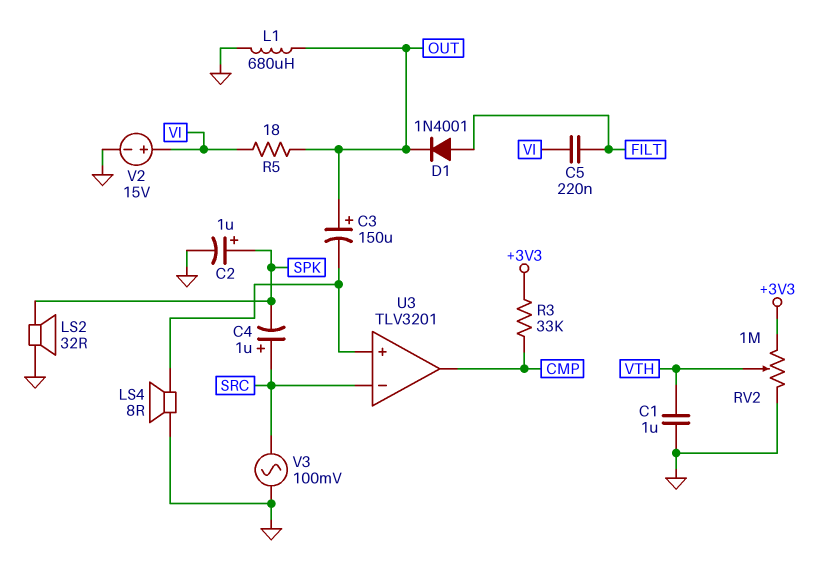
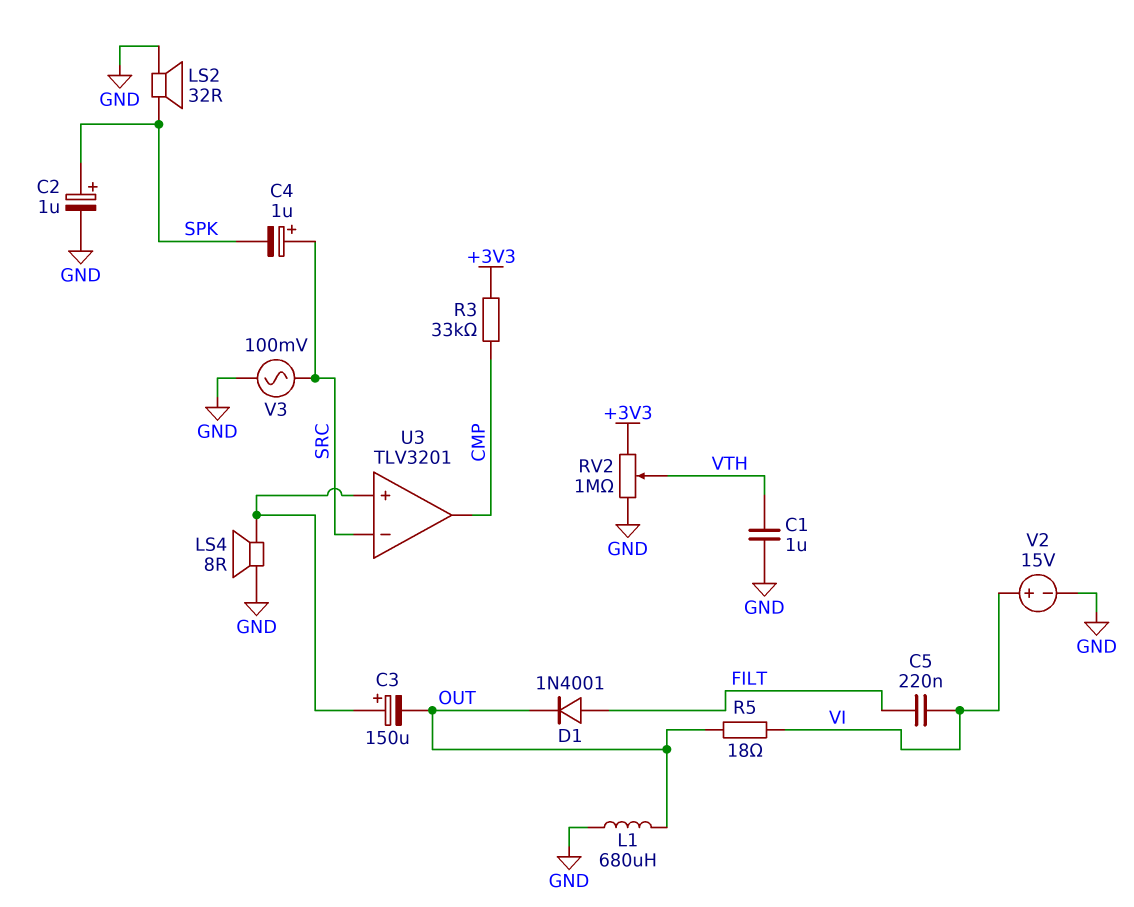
C3: 150uF (plus OUT, minus U3/in+) -> 150uF (plus U3/in+, minus OUT)

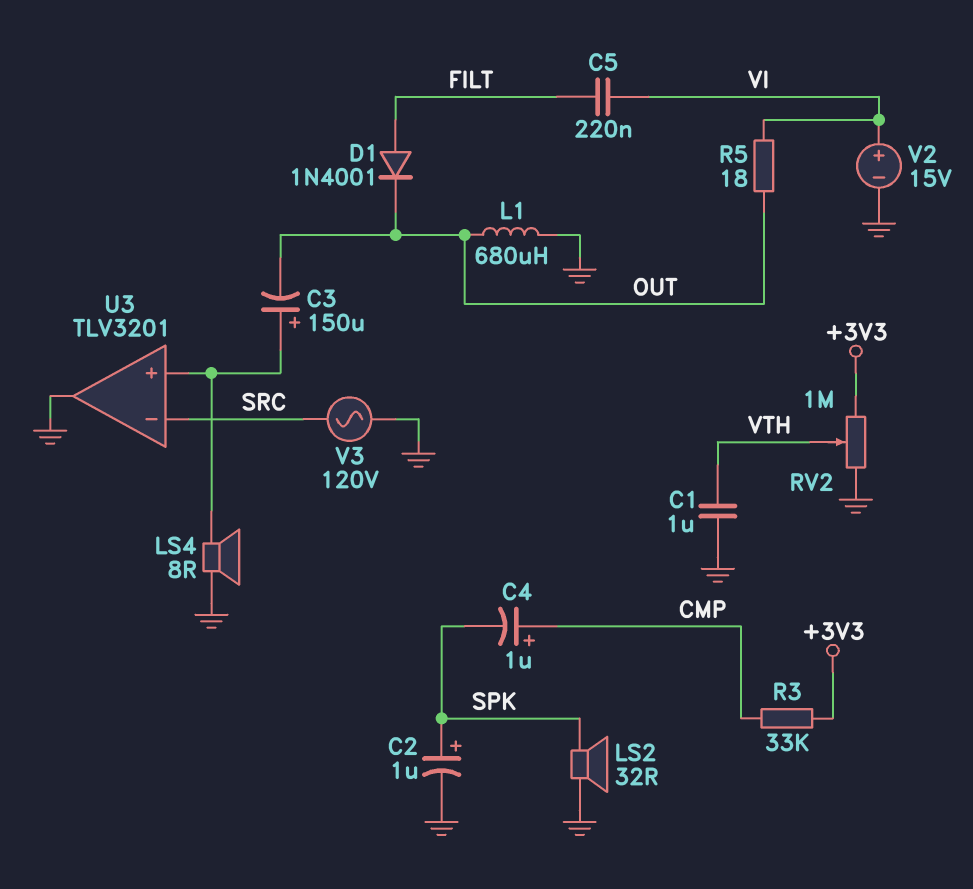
C4: 1uF (plus SRC, minus SPK) -> 1uF (plus CMP, minus SPK)
U3 pin out: CMP -> GND
V3: AC 100mV (GND, SRC) -> AC 120V (GND, SRC)

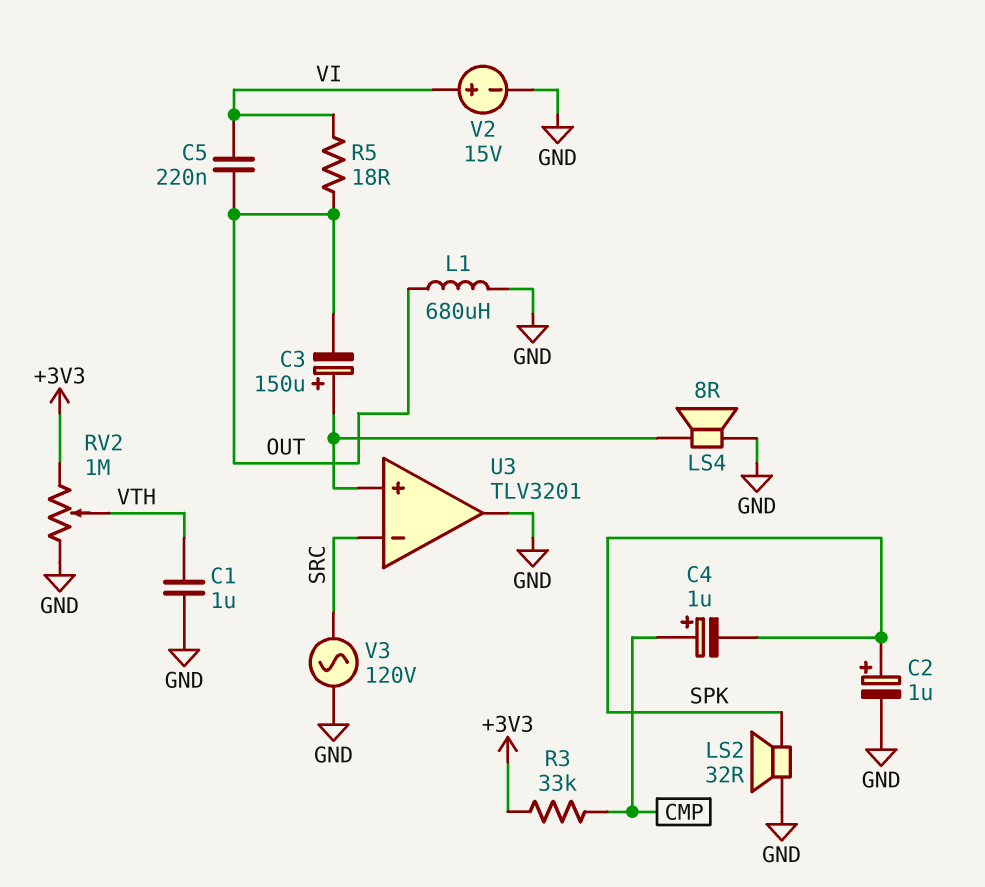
C5: 220nF (FILT, VI) -> 220nF (OUT, VI)
D1: diode 1N4001 (A FILT, K OUT) -> none

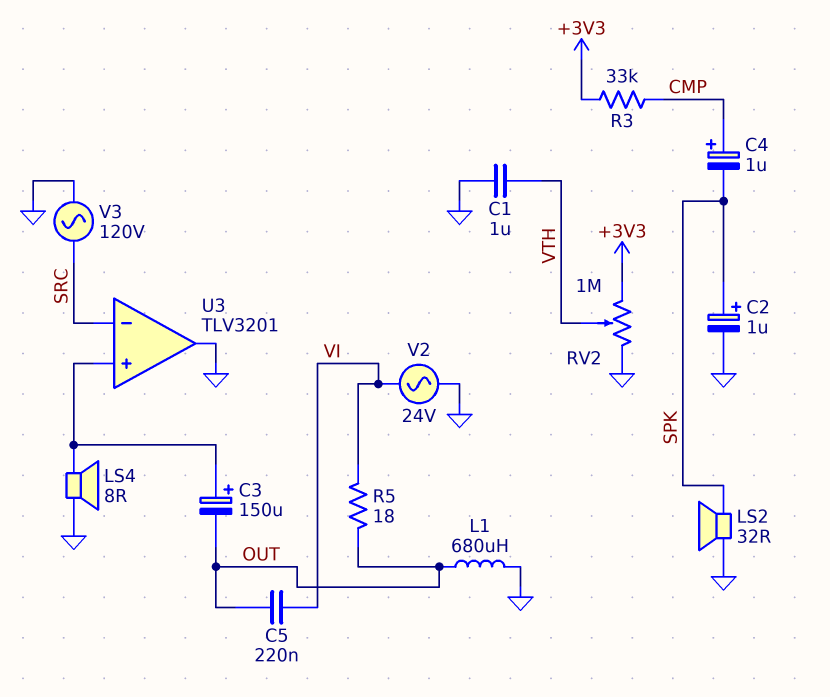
V2: 15V (plus VI, minus GND) -> AC 24V (GND, VI)

